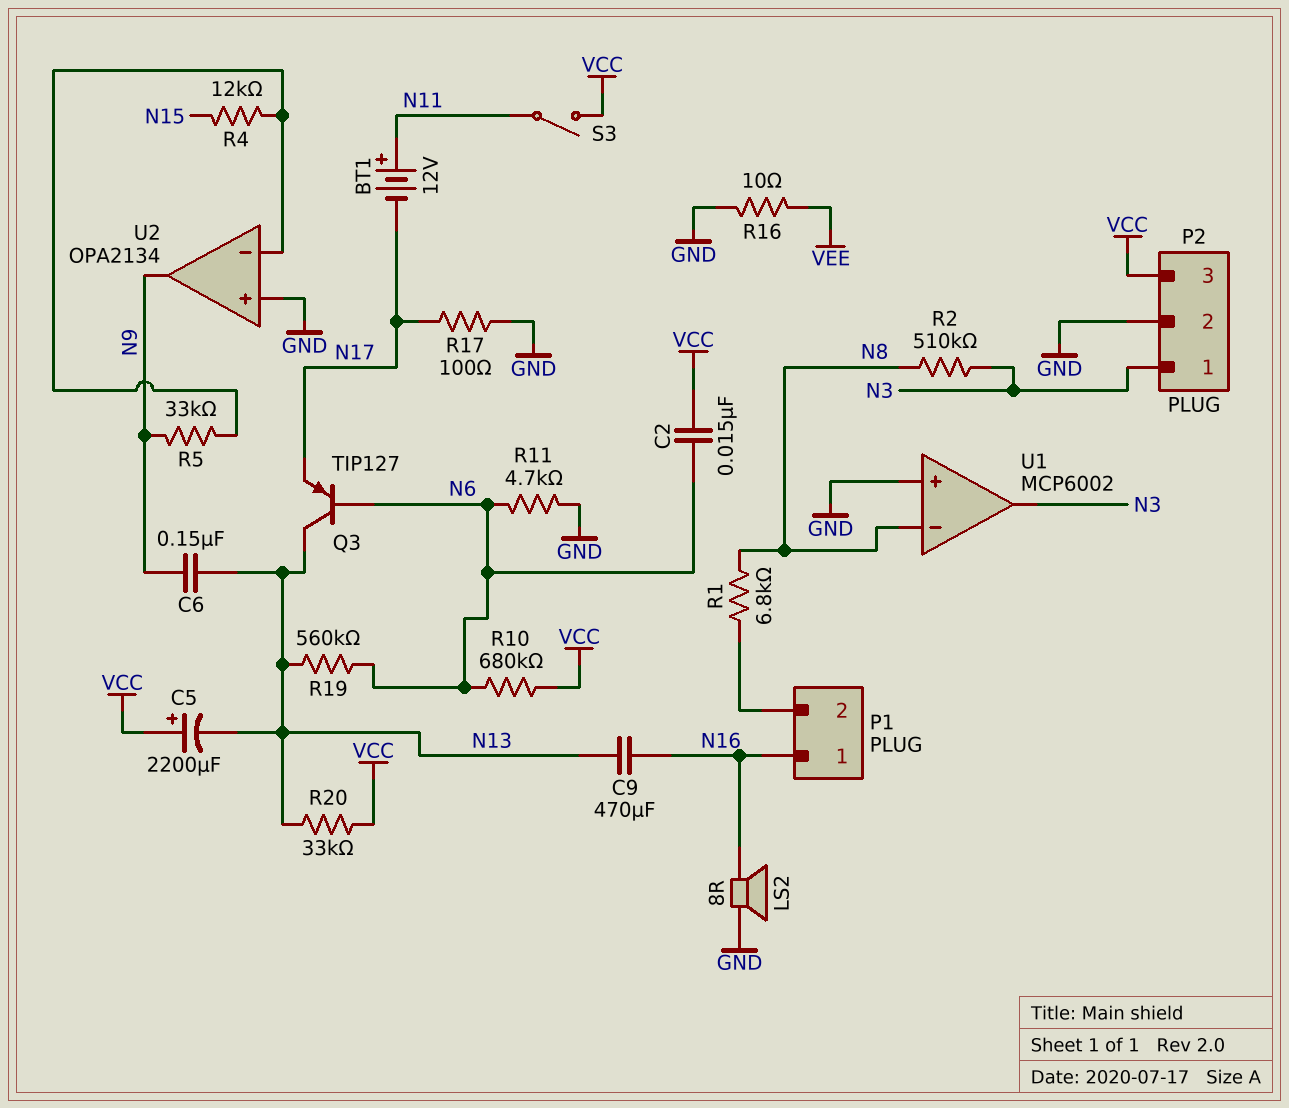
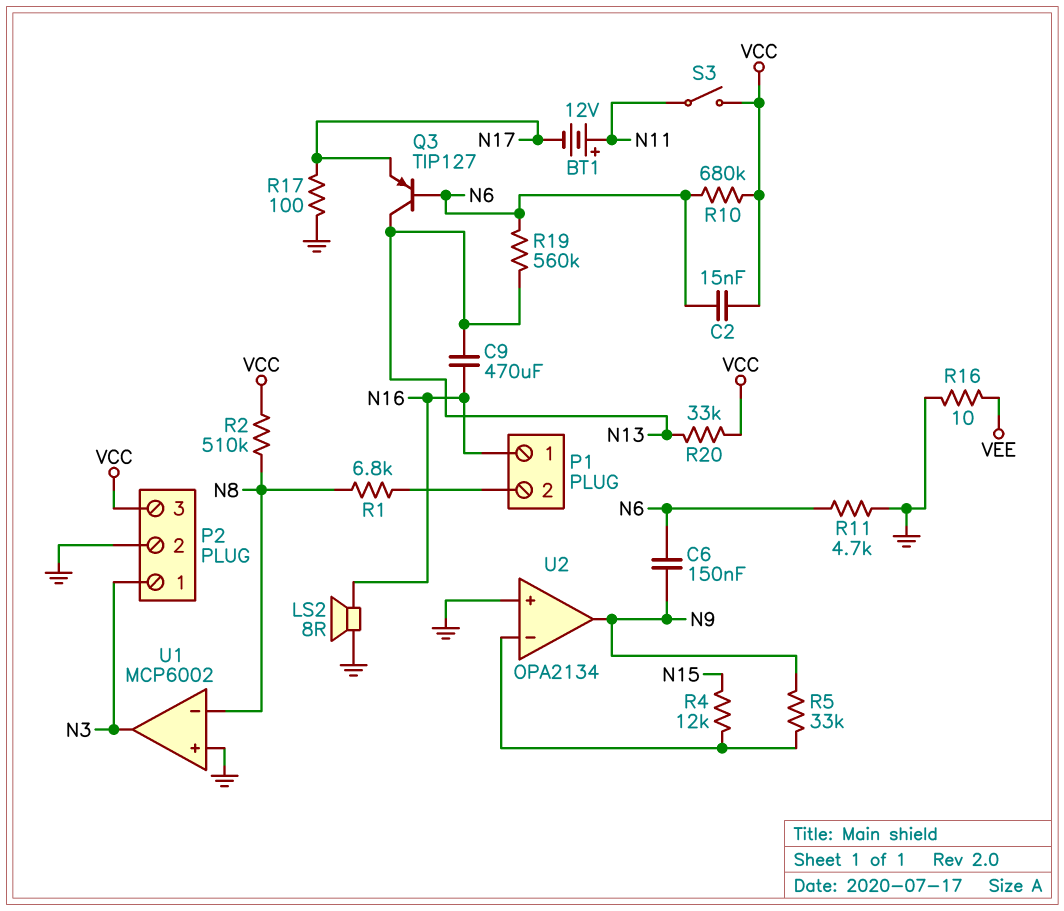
C5: 2200uF (plus VCC, minus N13) -> none
C6: 150nF (N9, N13) -> 150nF (N6, N9)
R2: 510k (N3, N8) -> 510k (N8, VCC)

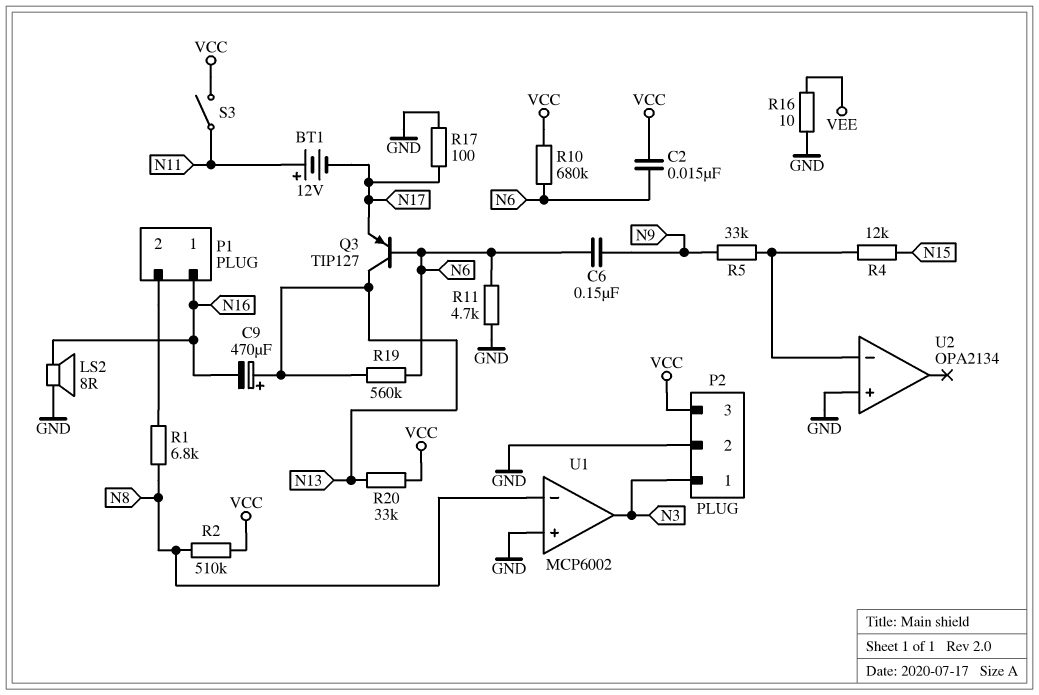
C9: 470uF (N13, N16) -> 470uF (plus N13, minus N16)
U2 pin out: N9 -> none

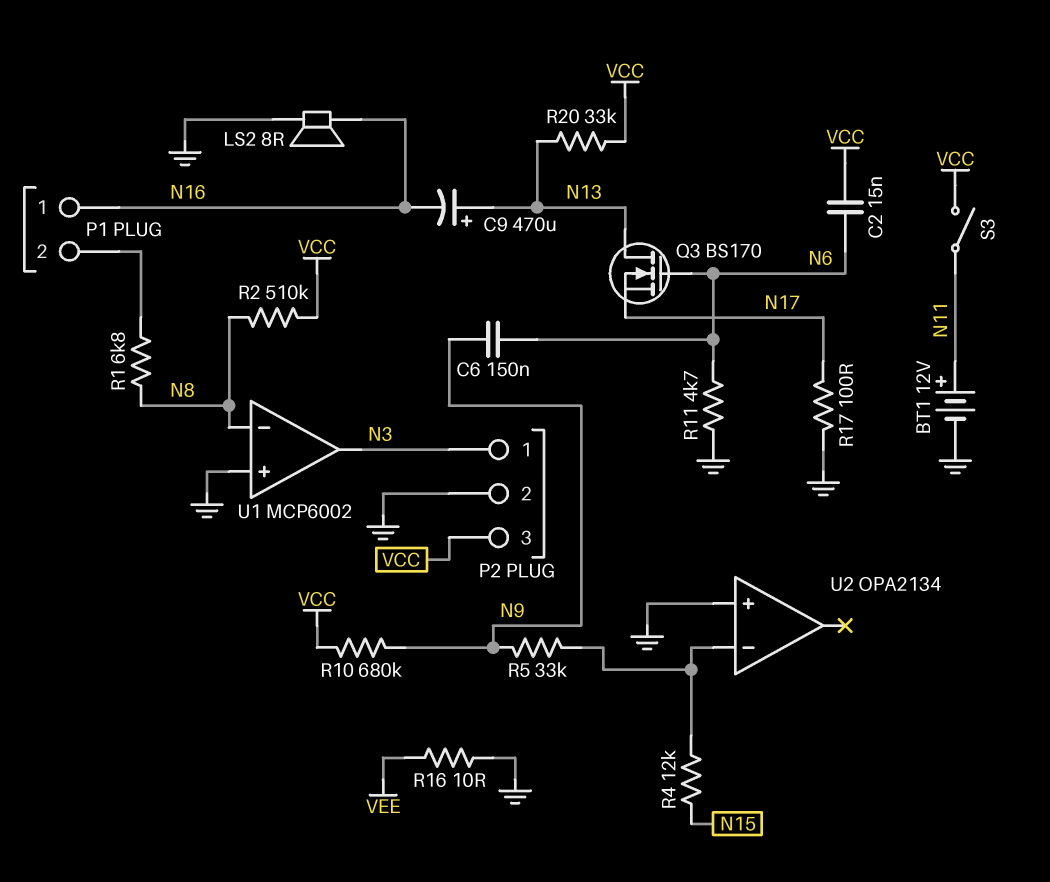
BT1: 12V (plus N11, minus N17) -> 12V (plus N11, minus GND)
Q3: PNP TIP127 (B N6, C N13, E N17) -> NMOS BS170 (G N6, D N13, S N17)
R10: 680k (N6, VCC) -> 680k (N9, VCC)
R19: 560k (N6, N13) -> none

